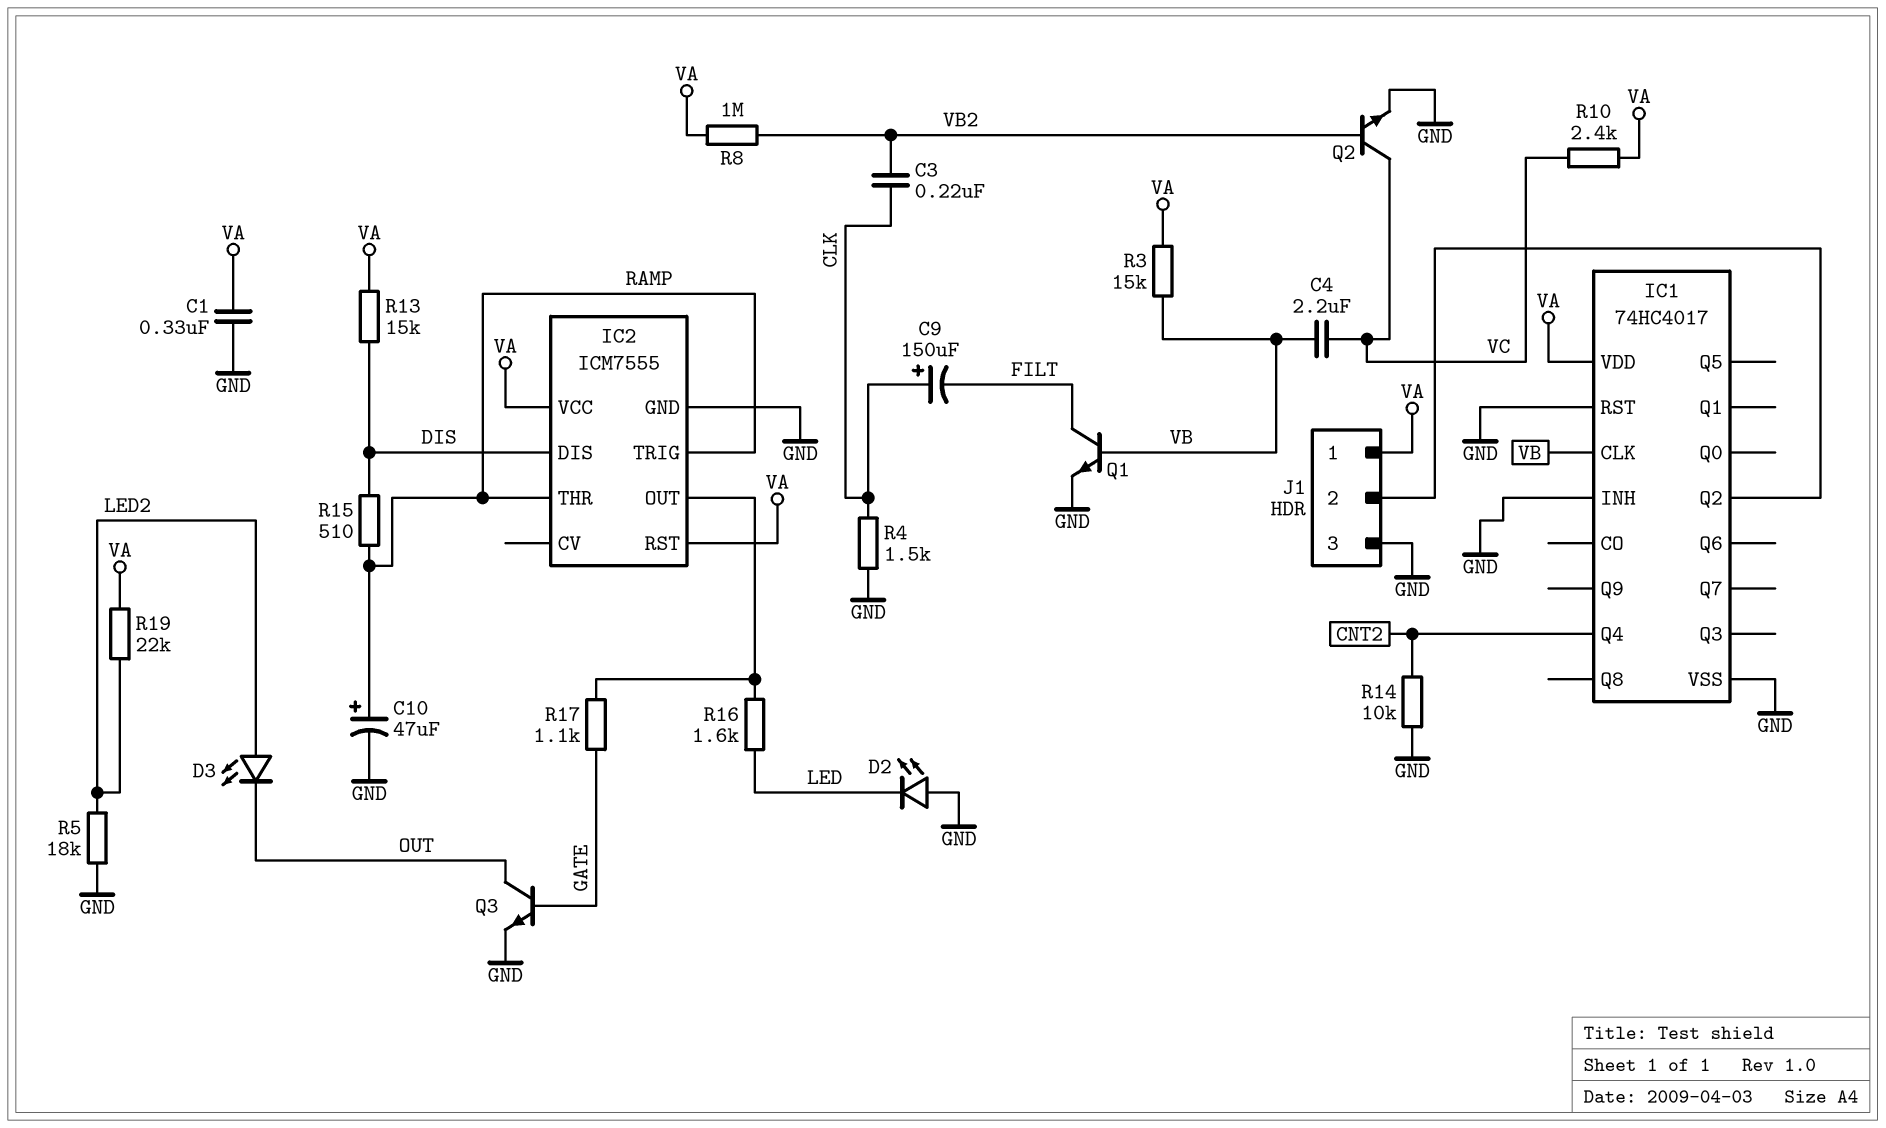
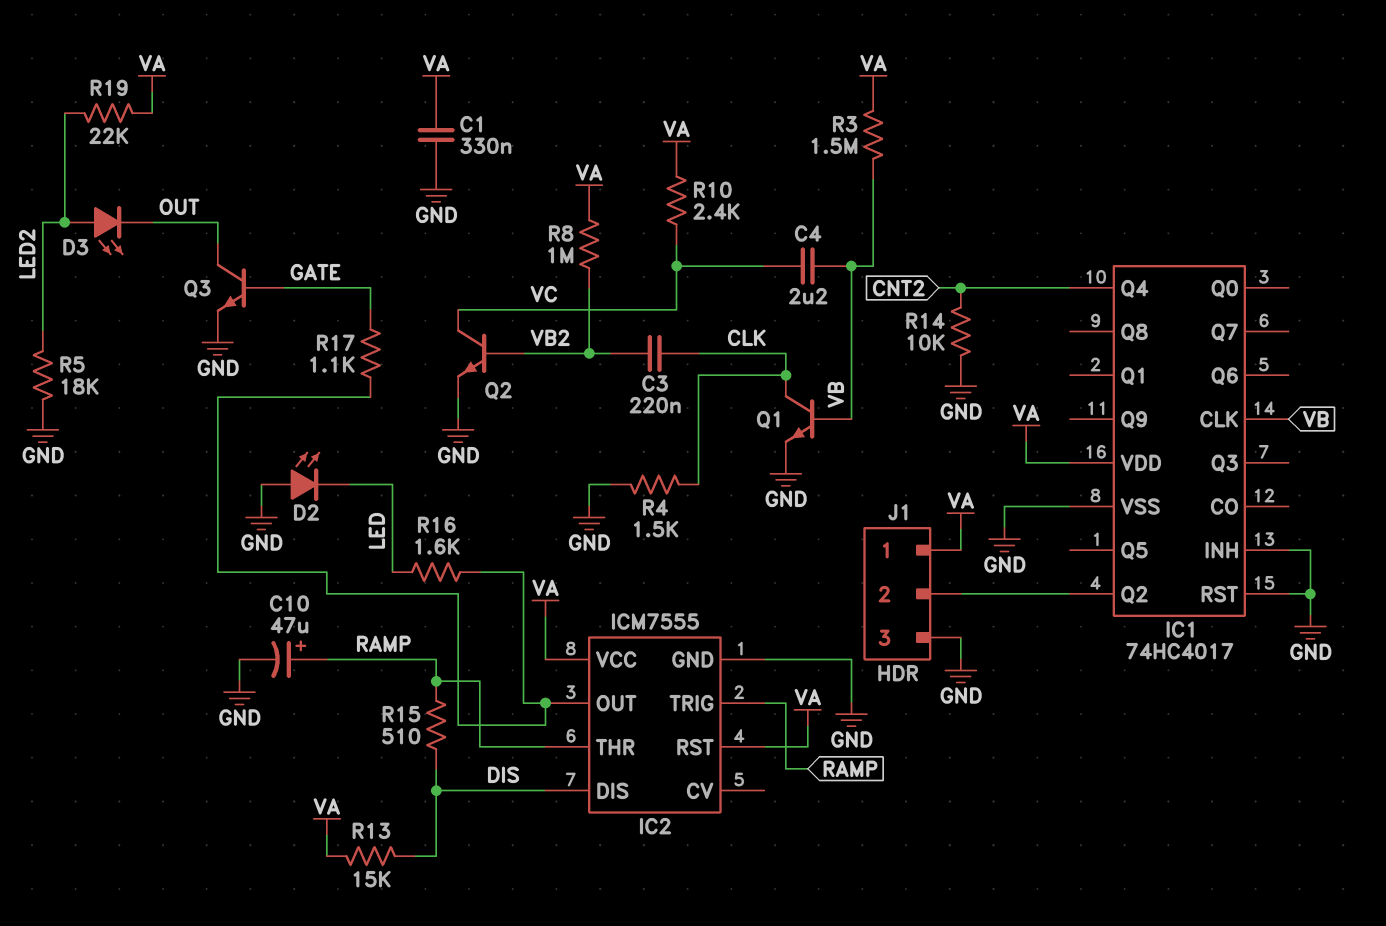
C9: 150uF (plus CLK, minus FILT) -> none
Q1: NPN (B VB, C FILT, E GND) -> NPN (B VB, C CLK, E GND)
R3: 15k (VA, VB) -> 1.5M (VA, VB)

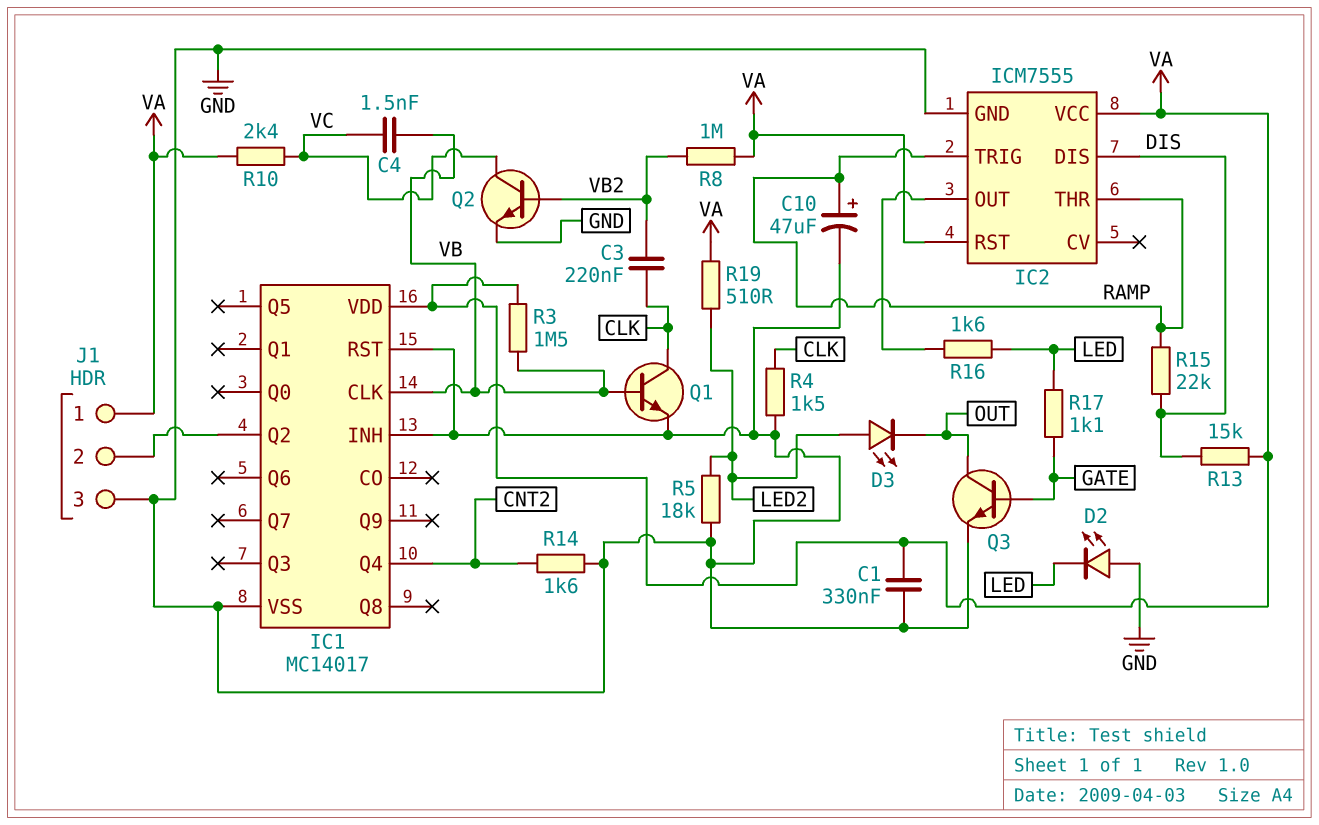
C4: 2.2uF (VB, VC) -> 1.5nF (VB, VC)
IC1: 74HC4017 -> MC14017
R14: 10k (CNT2, GND) -> 1.6k (CNT2, GND)
R15: 510 (DIS, RAMP) -> 22k (DIS, RAMP)
R17: 1.1k (GATE, IC2/OUT) -> 1.1k (GATE, LED)
R19: 22k (LED2, VA) -> 510 (LED2, VA)

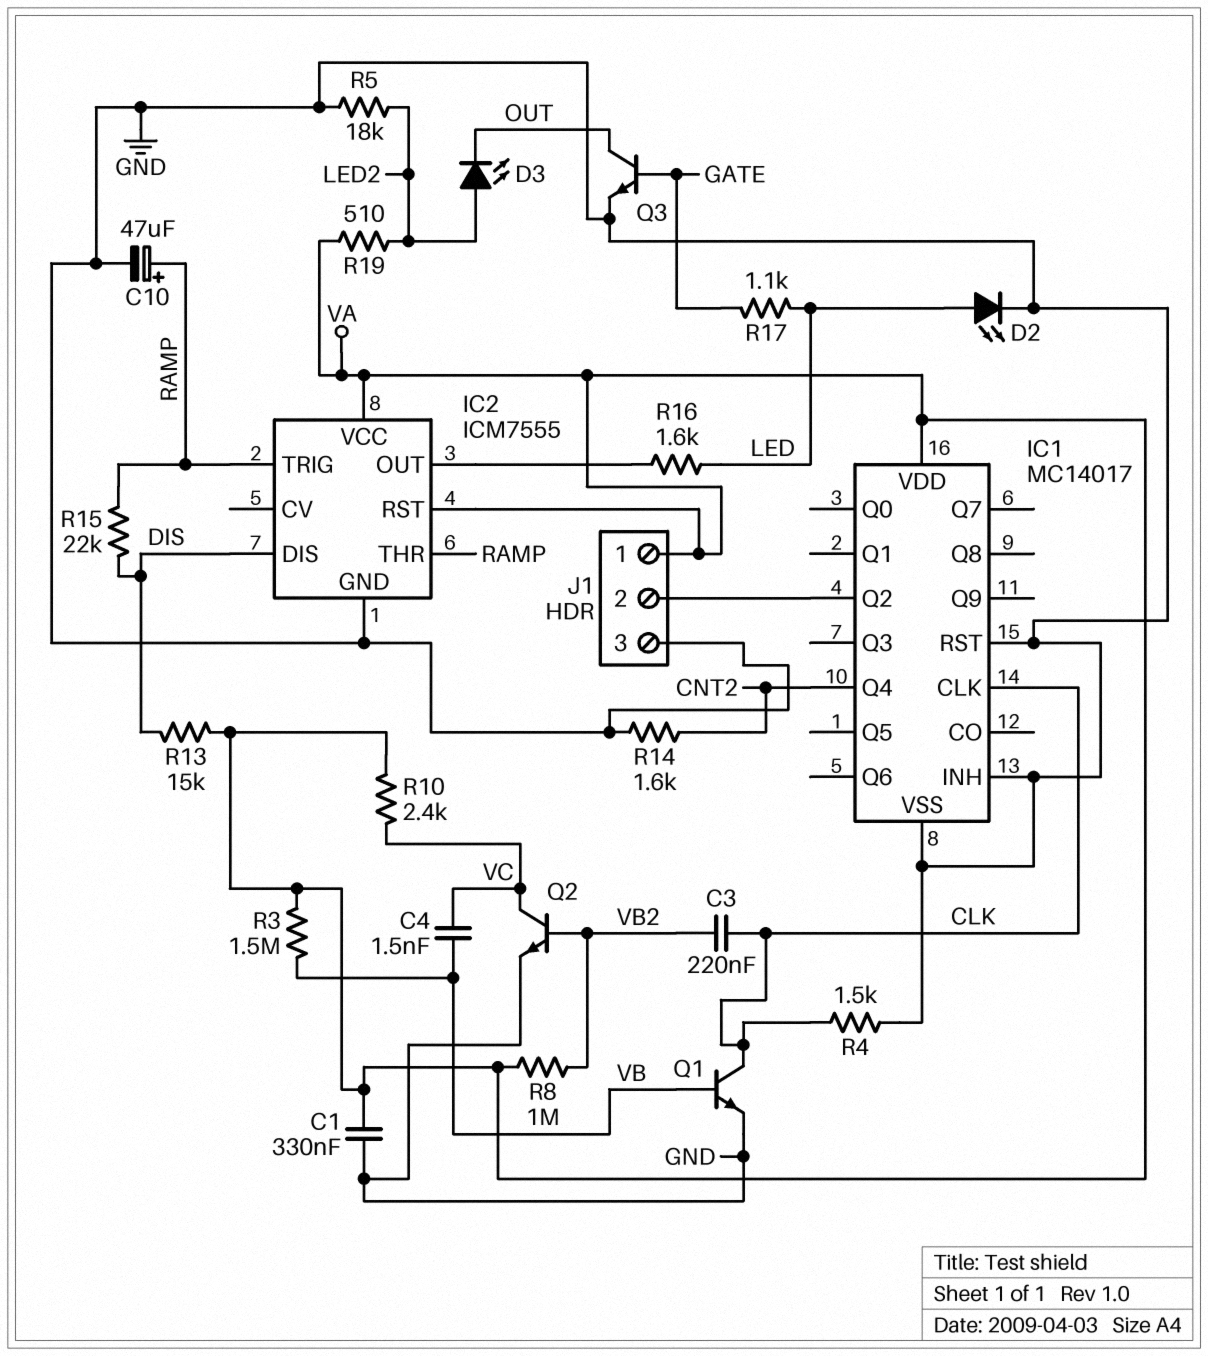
D2: LED (A GND, K LED) -> LED (A LED, K GND)
IC1 pin CLK: VB -> CLK

